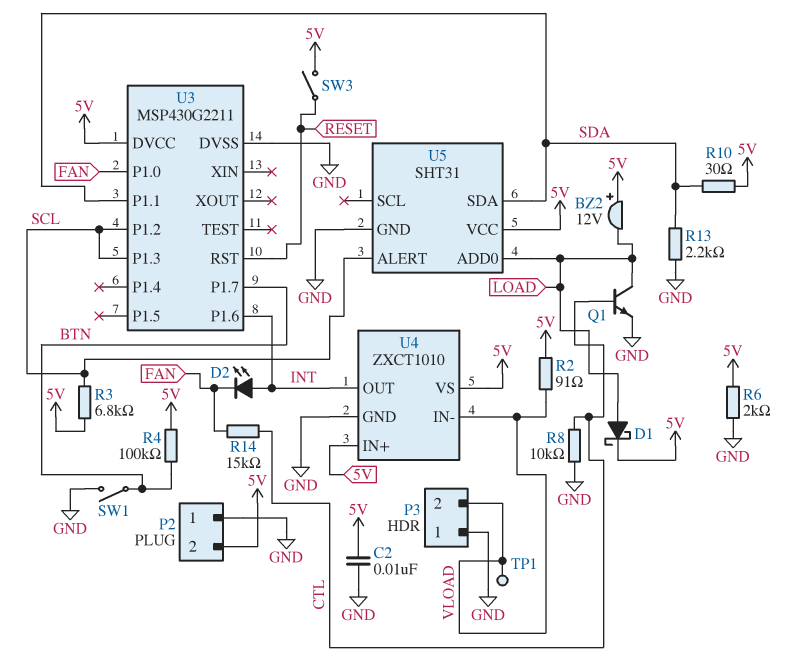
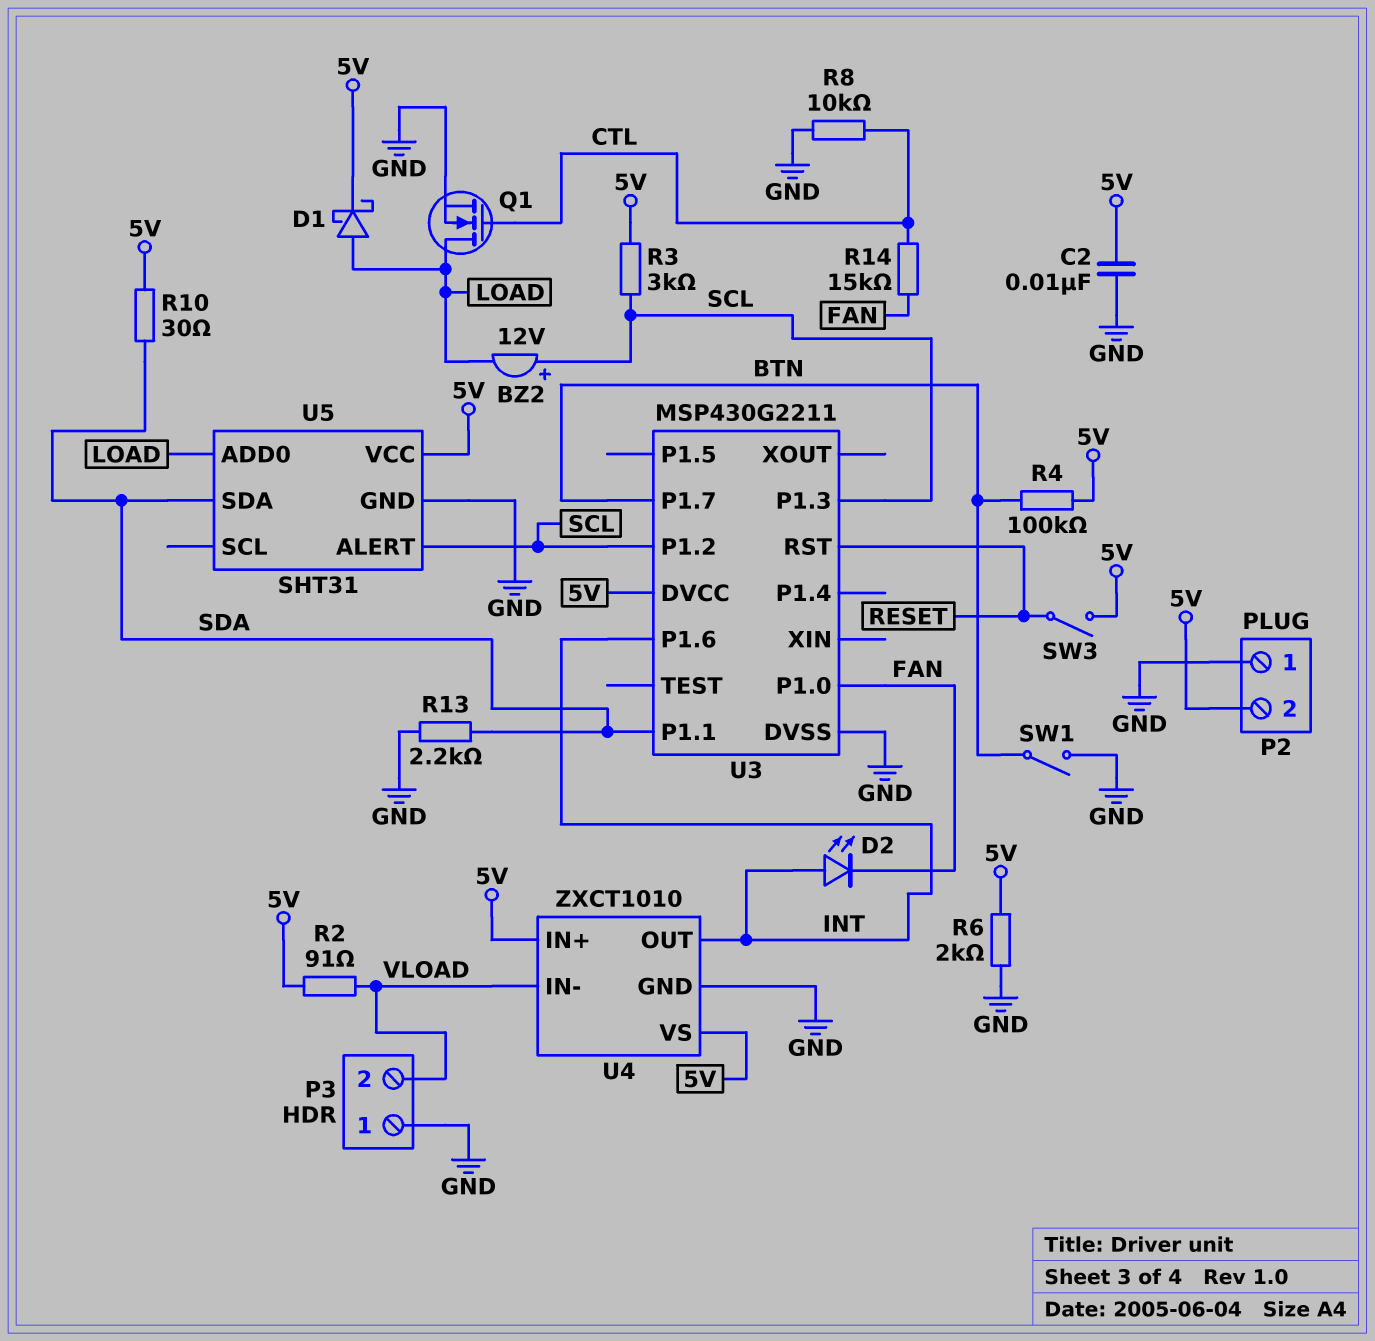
BZ2: buzzer 12V (plus 5V, minus LOAD) -> buzzer 12V (plus SCL, minus LOAD)
Q1: NPN (B CTL, C LOAD, E GND) -> NMOS (G CTL, D LOAD, S GND)
R3: 6.8k (5V, SCL) -> 3k (5V, SCL)
TP1: test point (VLOAD) -> none

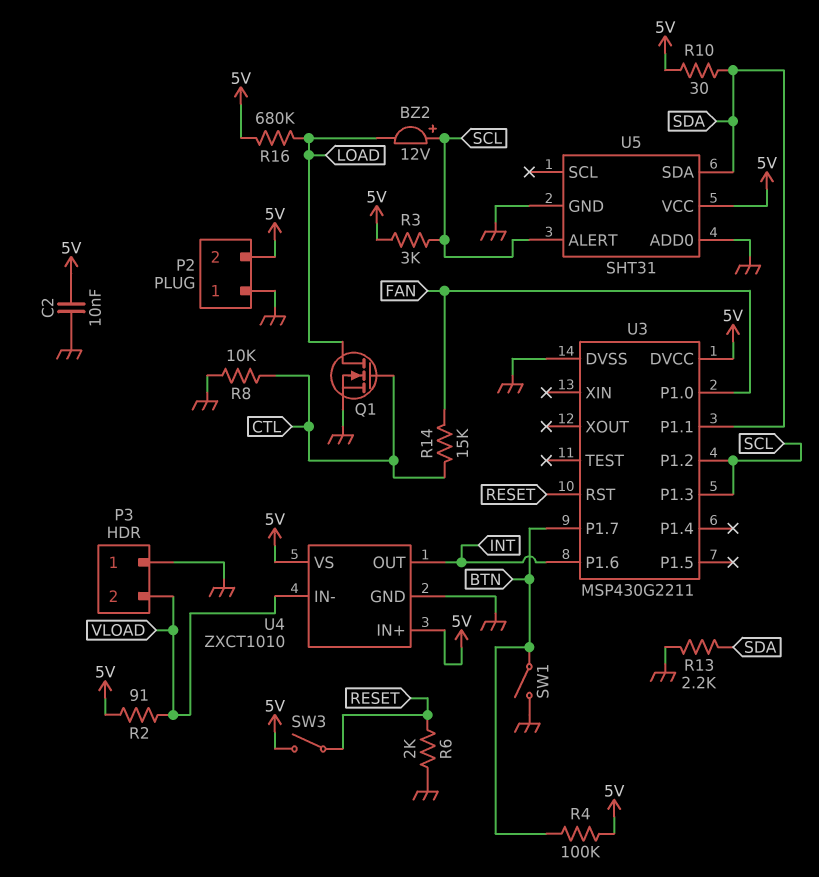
D1: schottky (A LOAD, K 5V) -> none
D2: LED (A INT, K FAN) -> none
R6: 2k (5V, GND) -> 2k (GND, RESET)
R16: none -> 680k (5V, LOAD)
U5 pin ADD0: LOAD -> GND

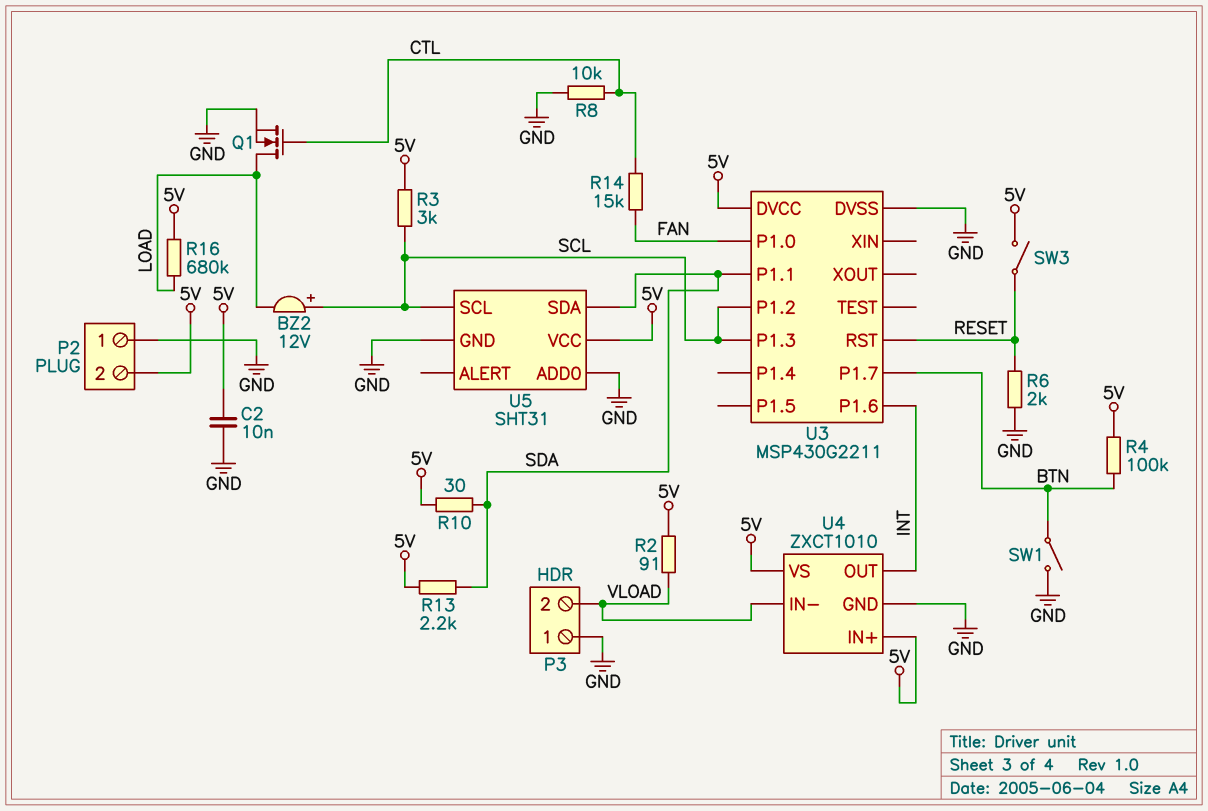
R13: 2.2k (GND, SDA) -> 2.2k (5V, SDA)
U5 pin ALERT: SCL -> none
U5 pin SCL: none -> SCL

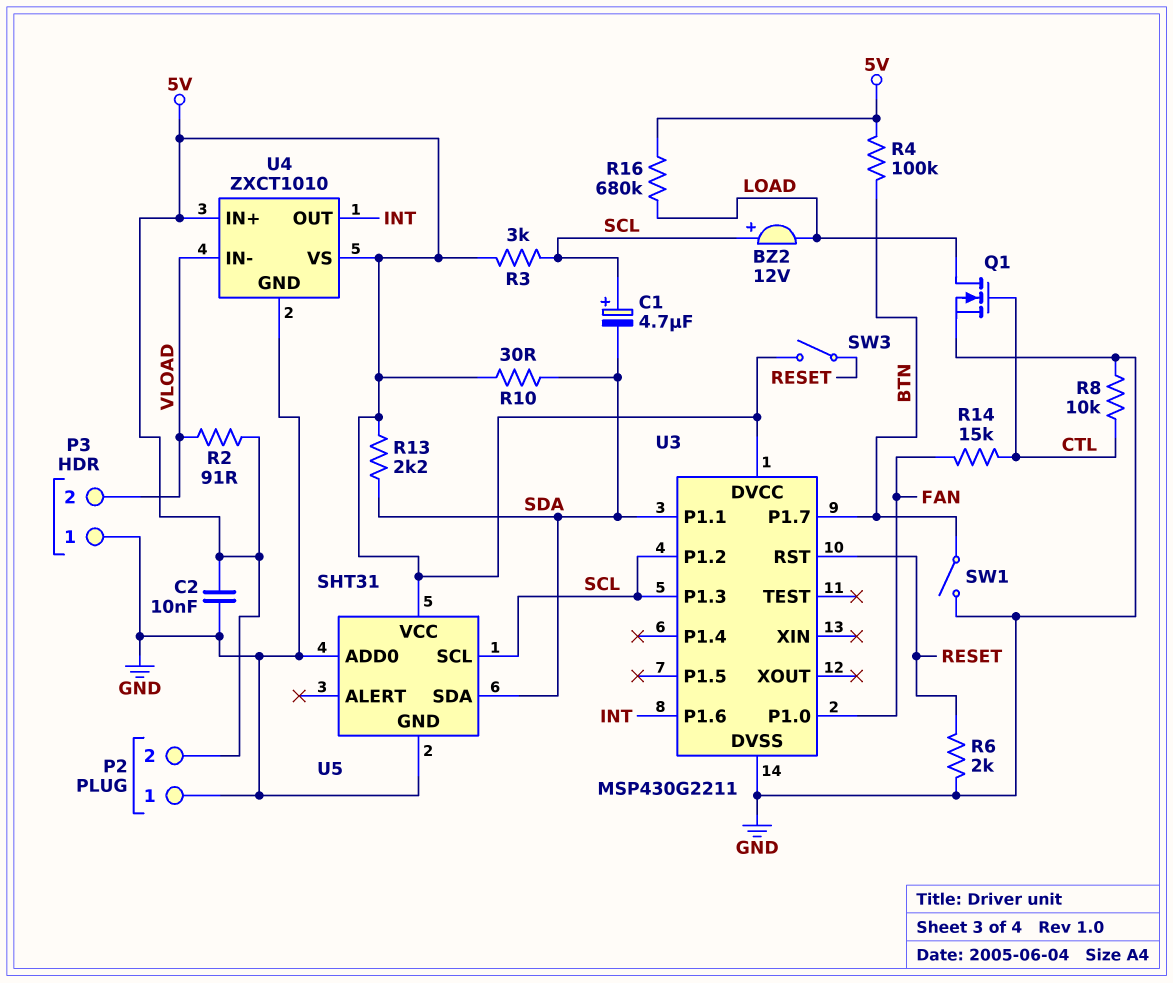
C1: none -> 4.7uF (plus SCL, minus SDA)

